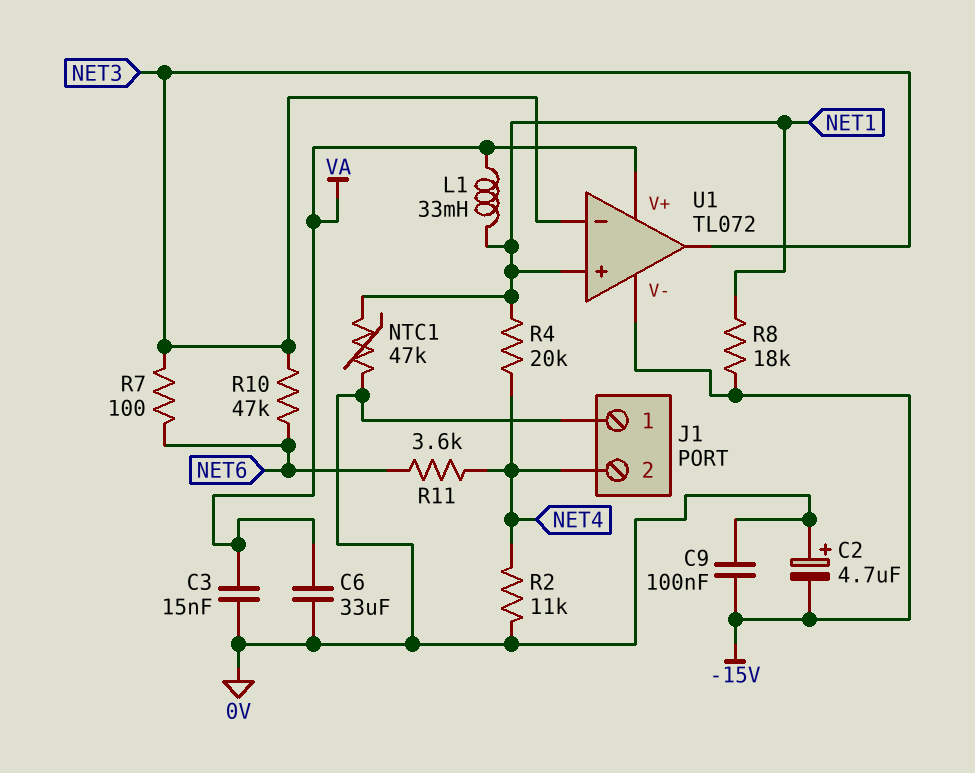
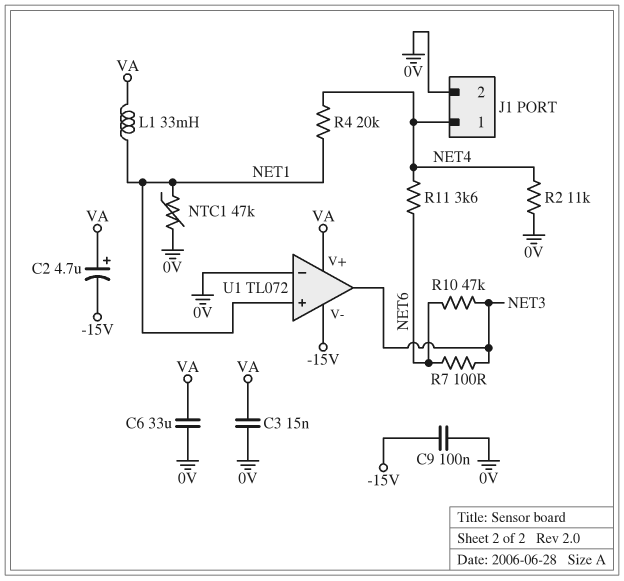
C2: 4.7uF (plus 0V, minus -15V) -> 4.7uF (plus VA, minus -15V)
J1 pin 1: 0V -> NET4
J1 pin 2: NET4 -> 0V
R8: 18k (-15V, NET1) -> none
U1 pin in-: NET3 -> 0V

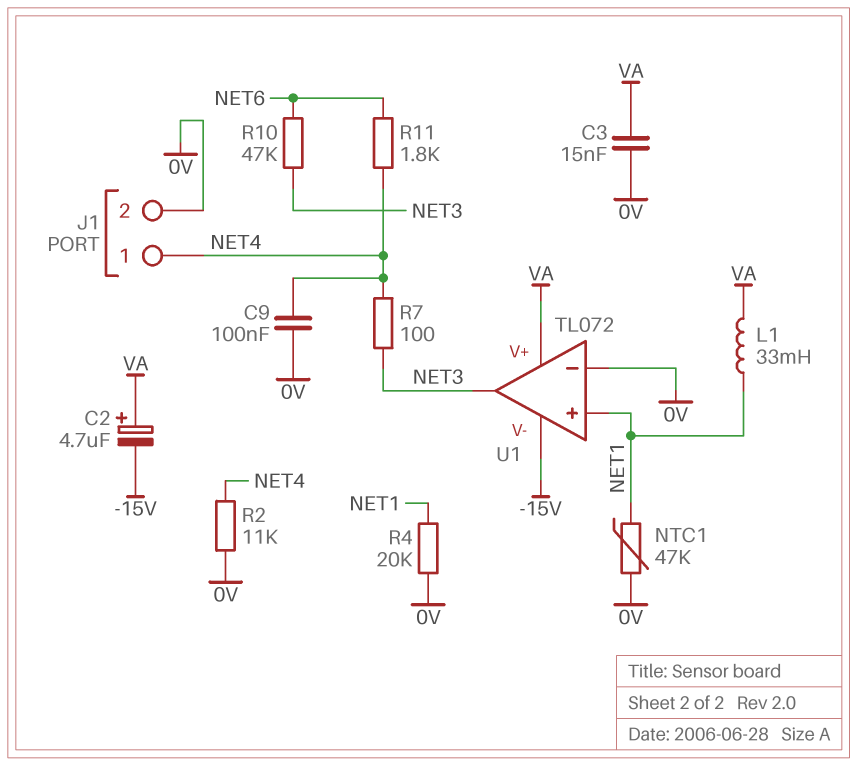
C6: 33uF (0V, VA) -> none
C9: 100nF (-15V, 0V) -> 100nF (0V, NET4)
R4: 20k (NET1, NET4) -> 20k (0V, NET1)
R7: 100 (NET3, NET6) -> 100 (NET3, NET4)
R11: 3.6k (NET4, NET6) -> 1.8k (NET4, NET6)

